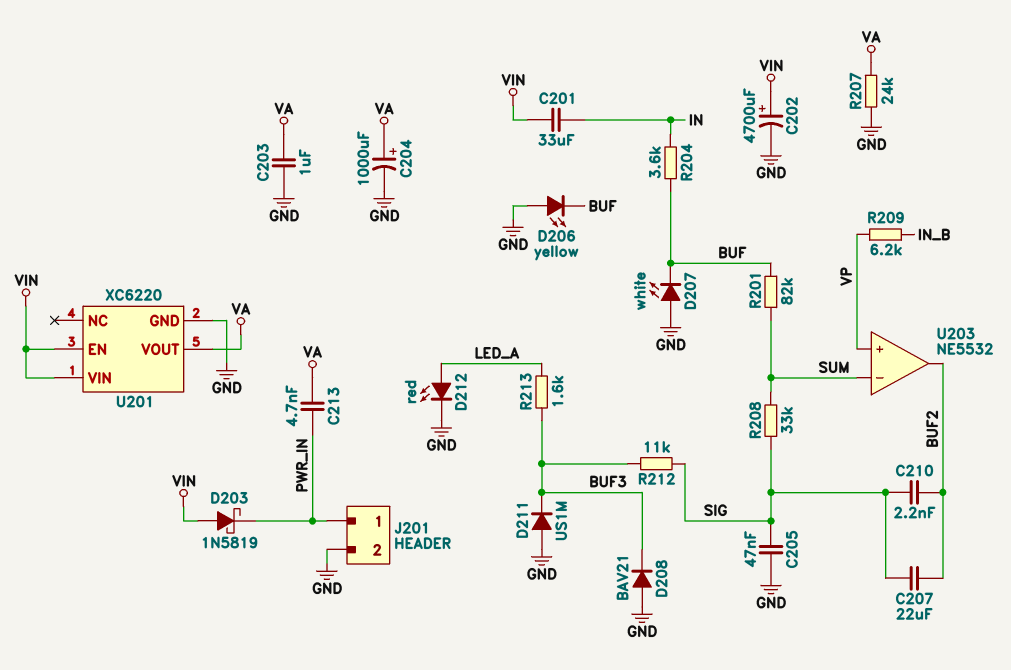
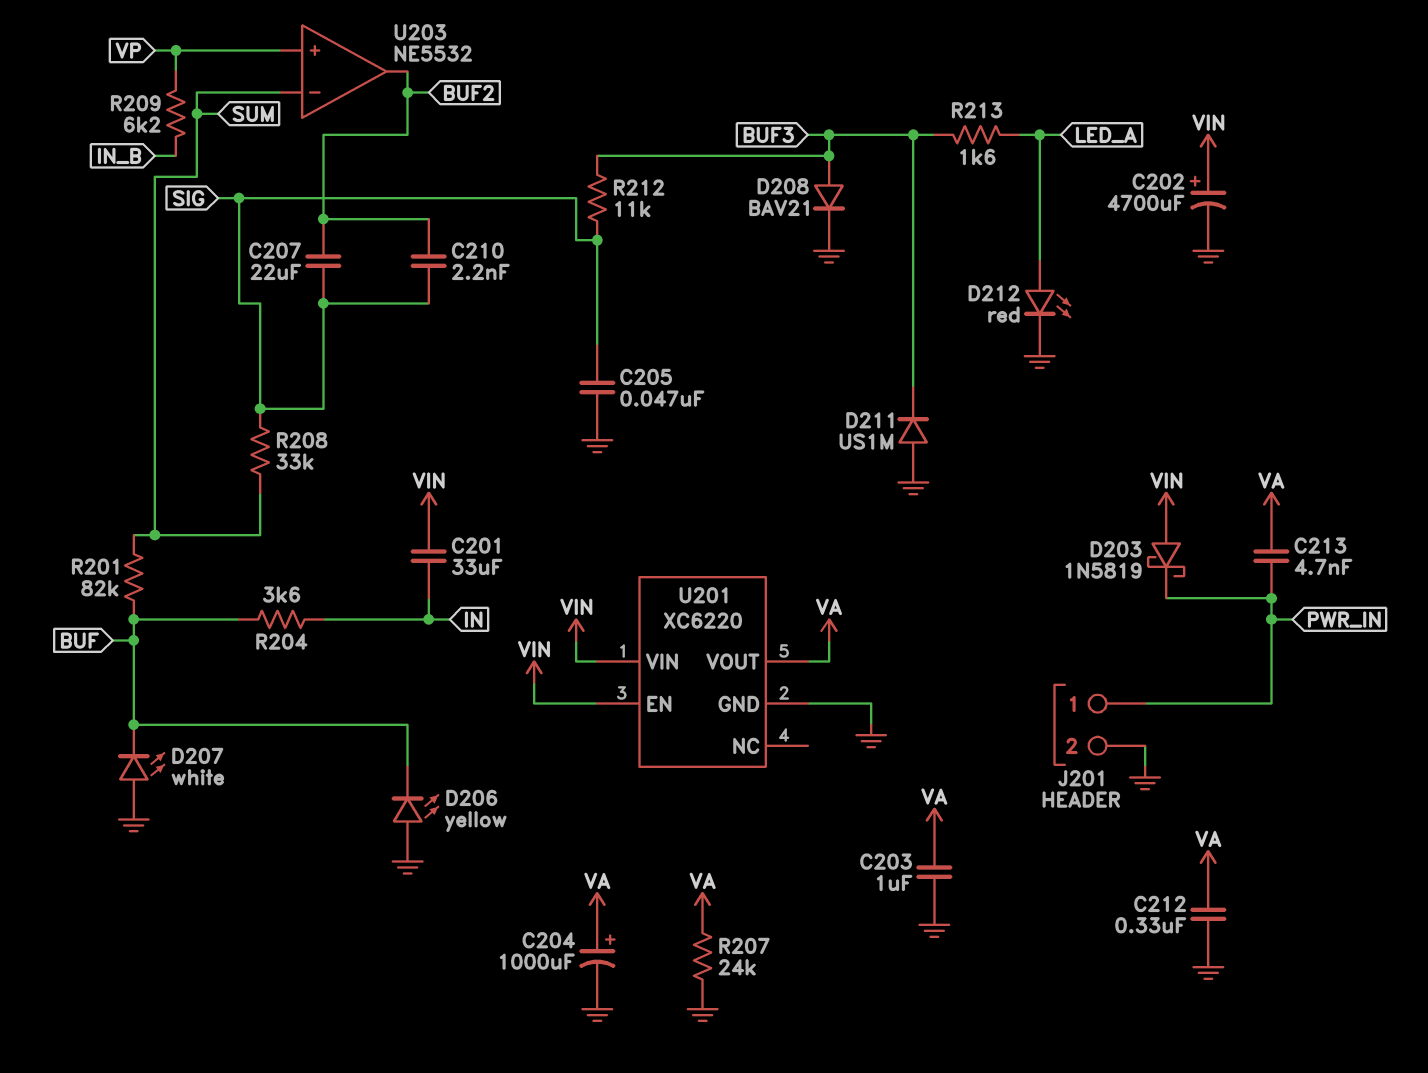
C212: none -> 330nF (GND, VA)
D208: diode BAV21 (A GND, K BUF3) -> diode BAV21 (A BUF3, K GND)

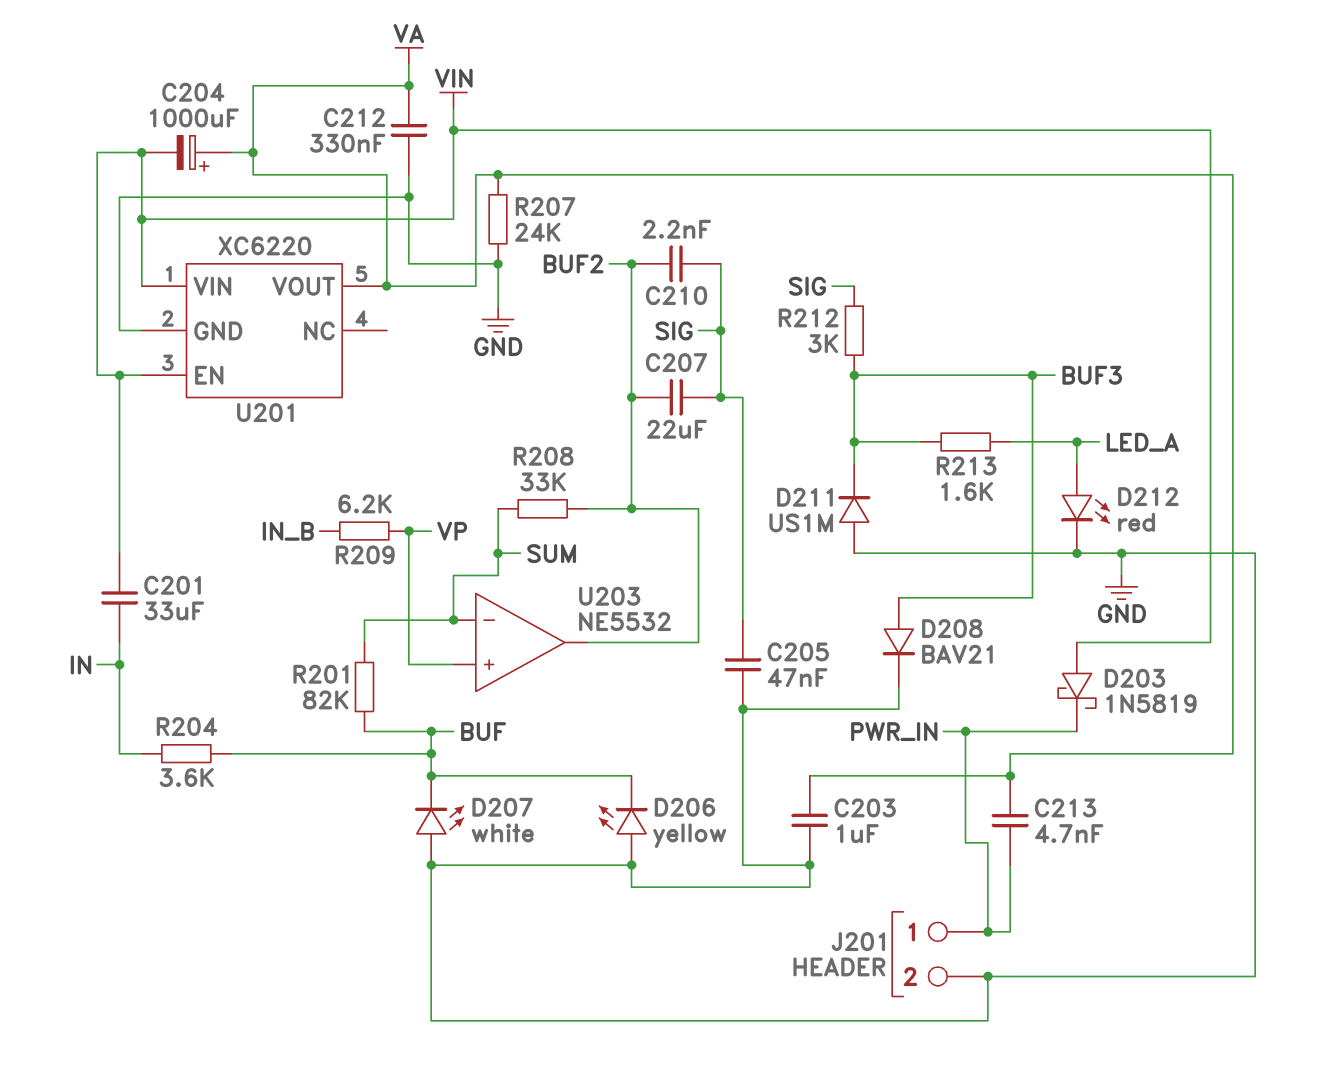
C202: 4700uF (plus VIN, minus GND) -> none
C204: 1000uF (plus VA, minus GND) -> 1000uF (plus VA, minus VIN)
R208: 33k (SIG, SUM) -> 33k (BUF2, SUM)
R212: 11k (BUF3, SIG) -> 3k (BUF3, SIG)

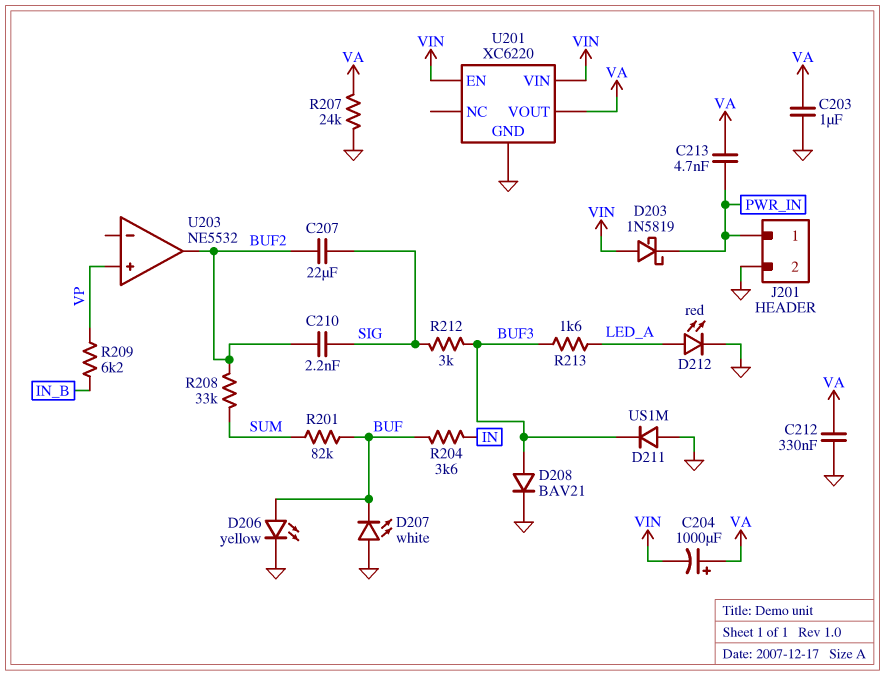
C201: 33uF (IN, VIN) -> none
C205: 47nF (GND, SIG) -> none
D206: LED yellow (A GND, K BUF) -> LED yellow (A BUF, K GND)
U203 pin in-: SUM -> none

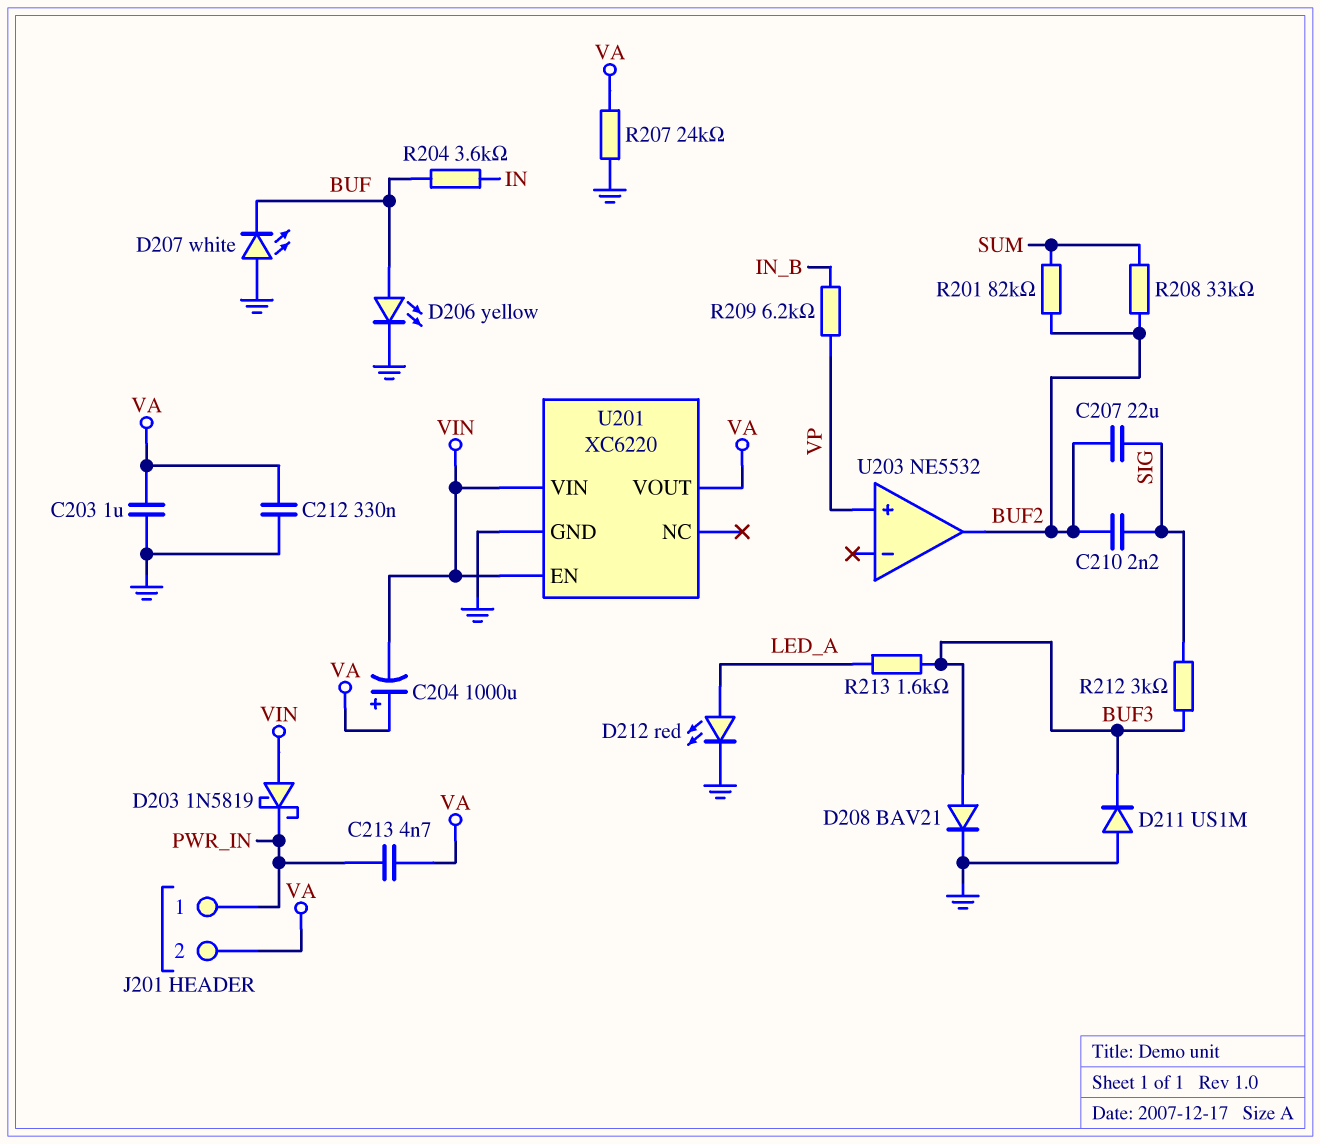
J201 pin 2: GND -> VA
R201: 82k (BUF, SUM) -> 82k (BUF2, SUM)

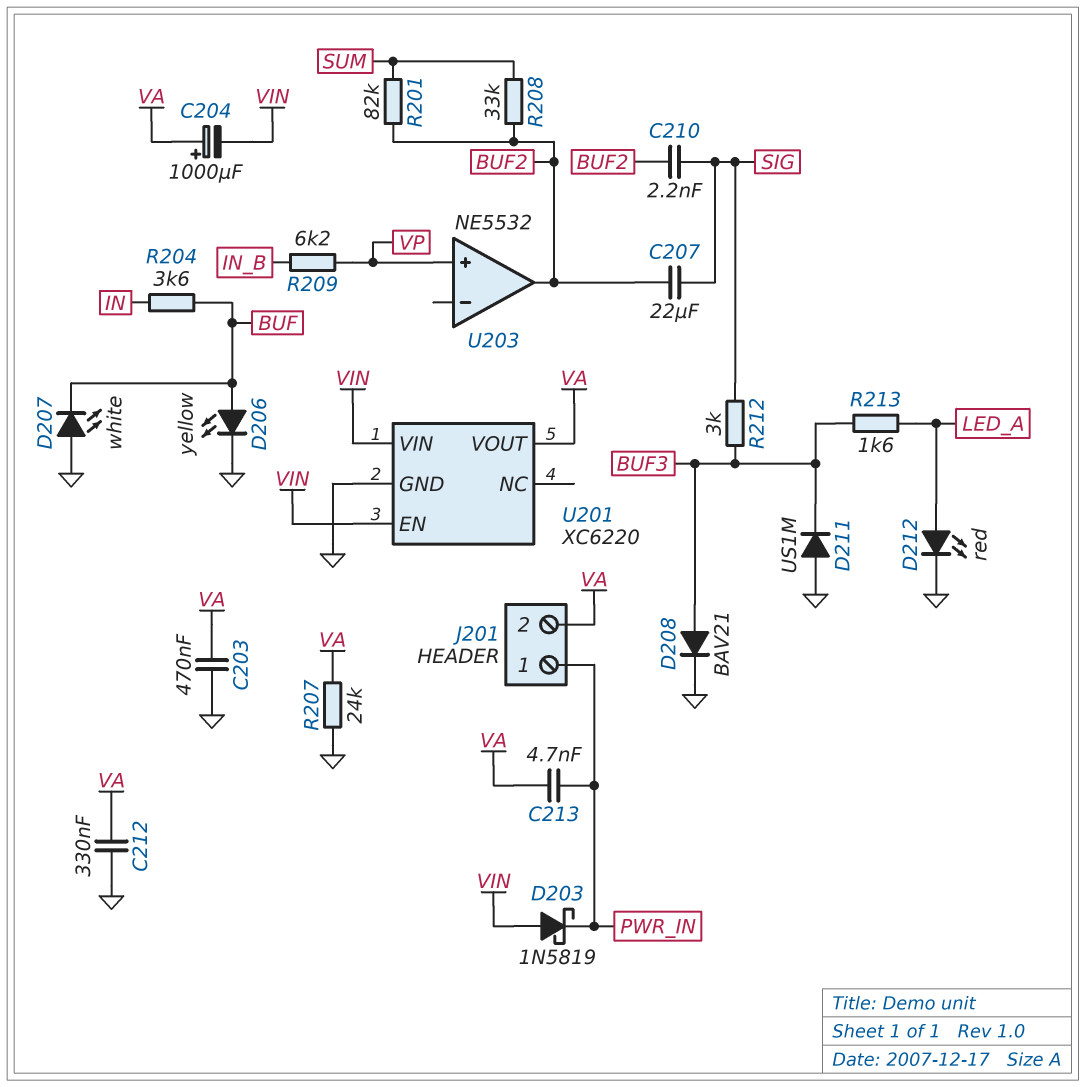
C203: 1uF (GND, VA) -> 470nF (GND, VA)

